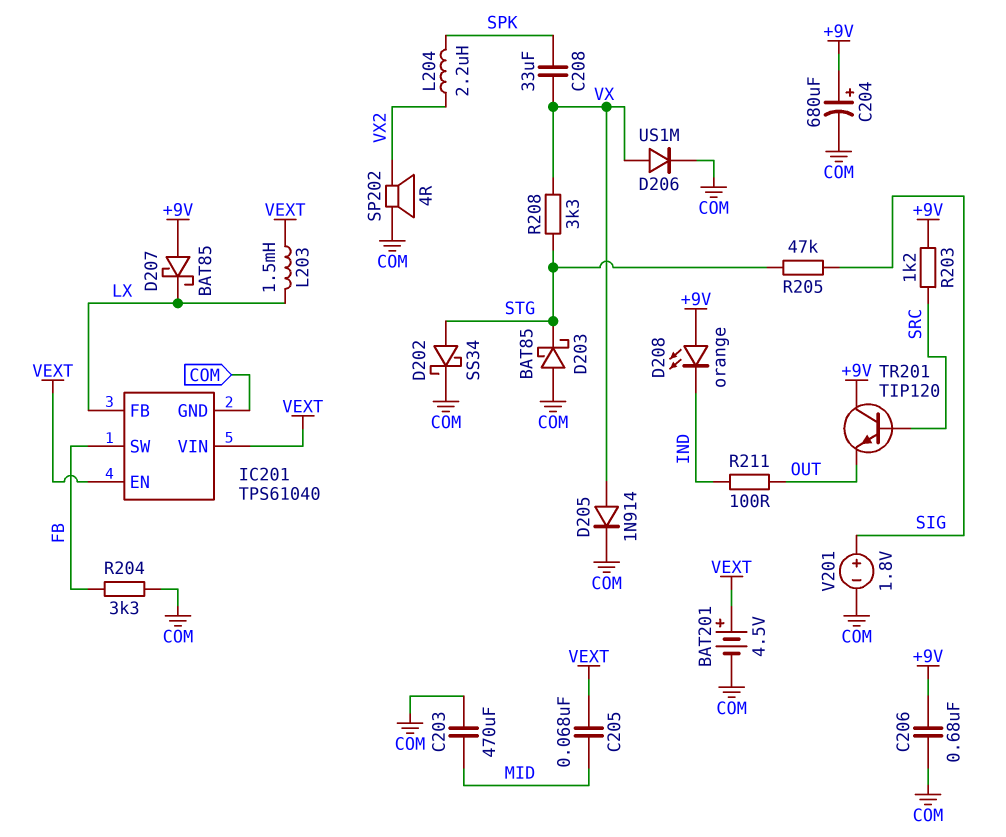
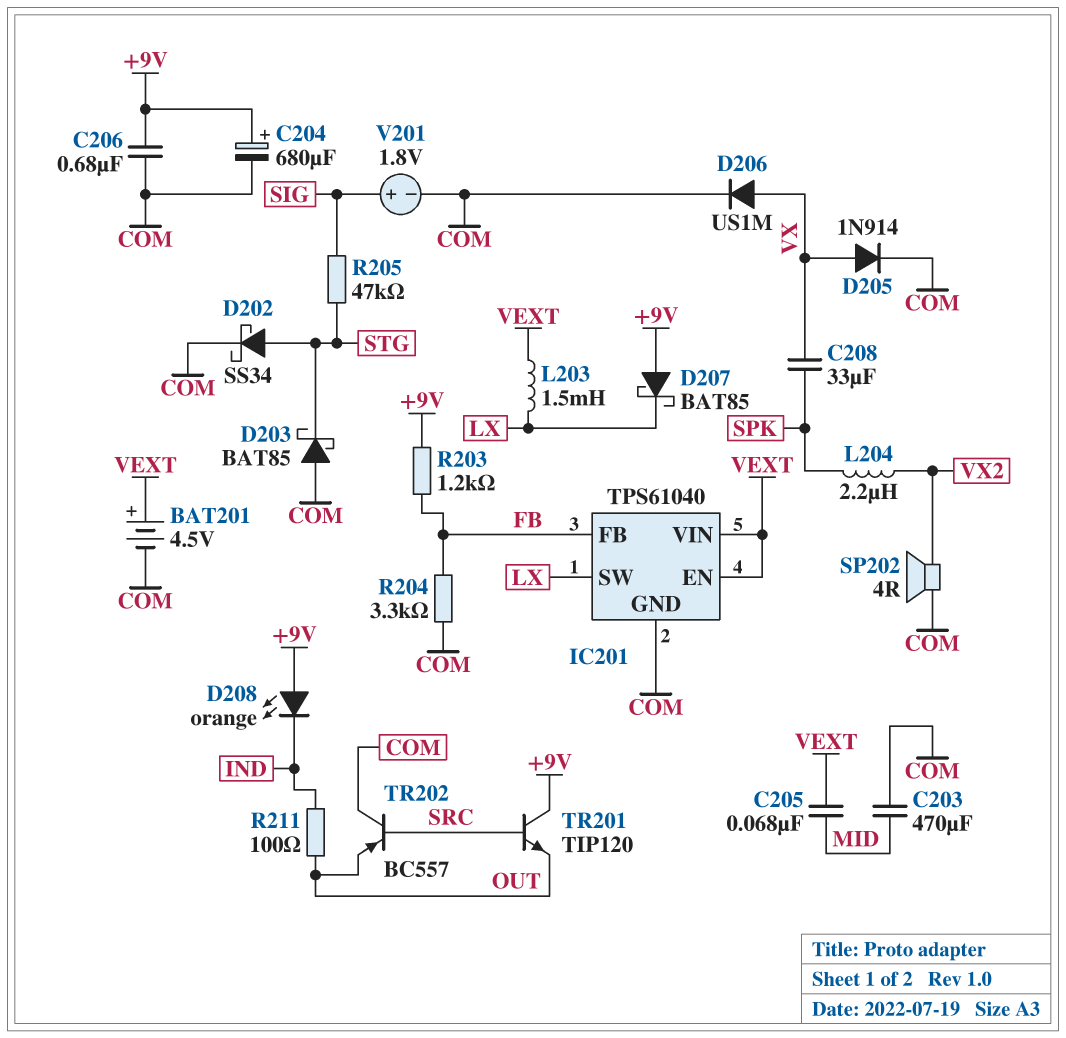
IC201 pin FB: LX -> FB
IC201 pin SW: FB -> LX
R203: 1.2k (+9V, SRC) -> 1.2k (+9V, FB)
R208: 3.3k (STG, VX) -> none
TR202: none -> PNP BC557 (B SRC, C COM, E OUT)

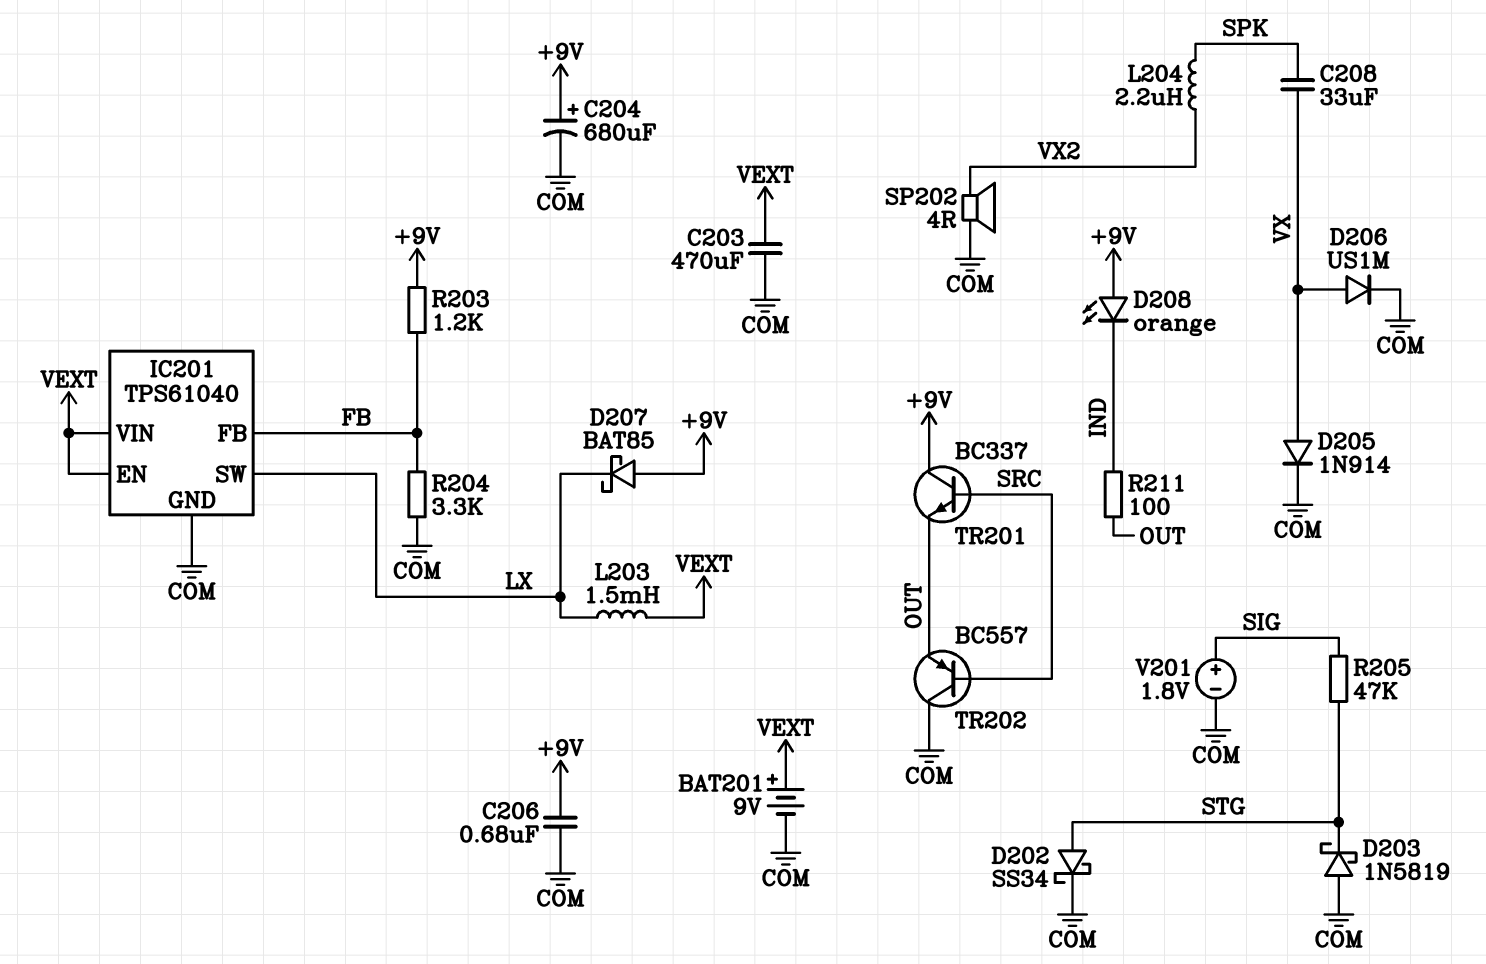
BAT201: 4.5V (plus VEXT, minus COM) -> 9V (plus VEXT, minus COM)
C203: 470uF (COM, MID) -> 470uF (COM, VEXT)
C205: 68nF (MID, VEXT) -> none
D203: schottky BAT85 (A COM, K STG) -> schottky 1N5819 (A COM, K STG)
TR201: NPN TIP120 (B SRC, C +9V, E OUT) -> NPN BC337 (B SRC, C +9V, E OUT)

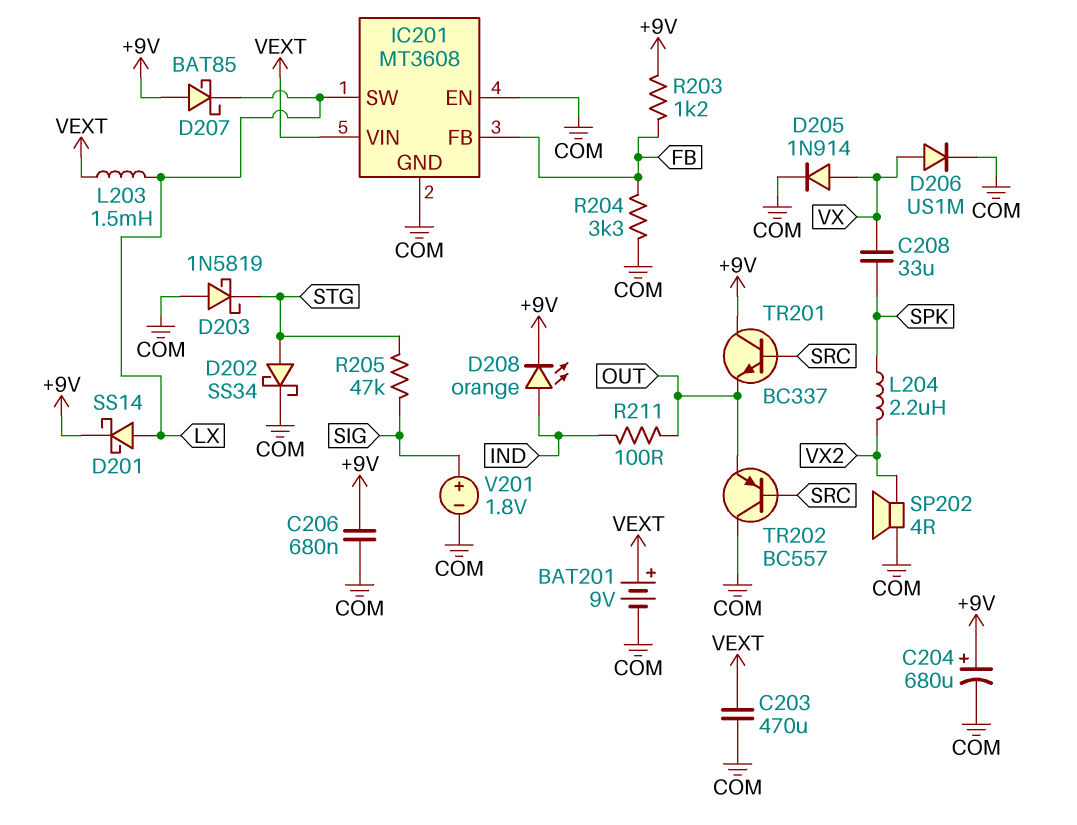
D201: none -> schottky SS14 (A LX, K +9V)
D208: LED orange (A +9V, K IND) -> LED orange (A IND, K +9V)
IC201: TPS61040 -> MT3608
IC201 pin EN: VEXT -> COM

